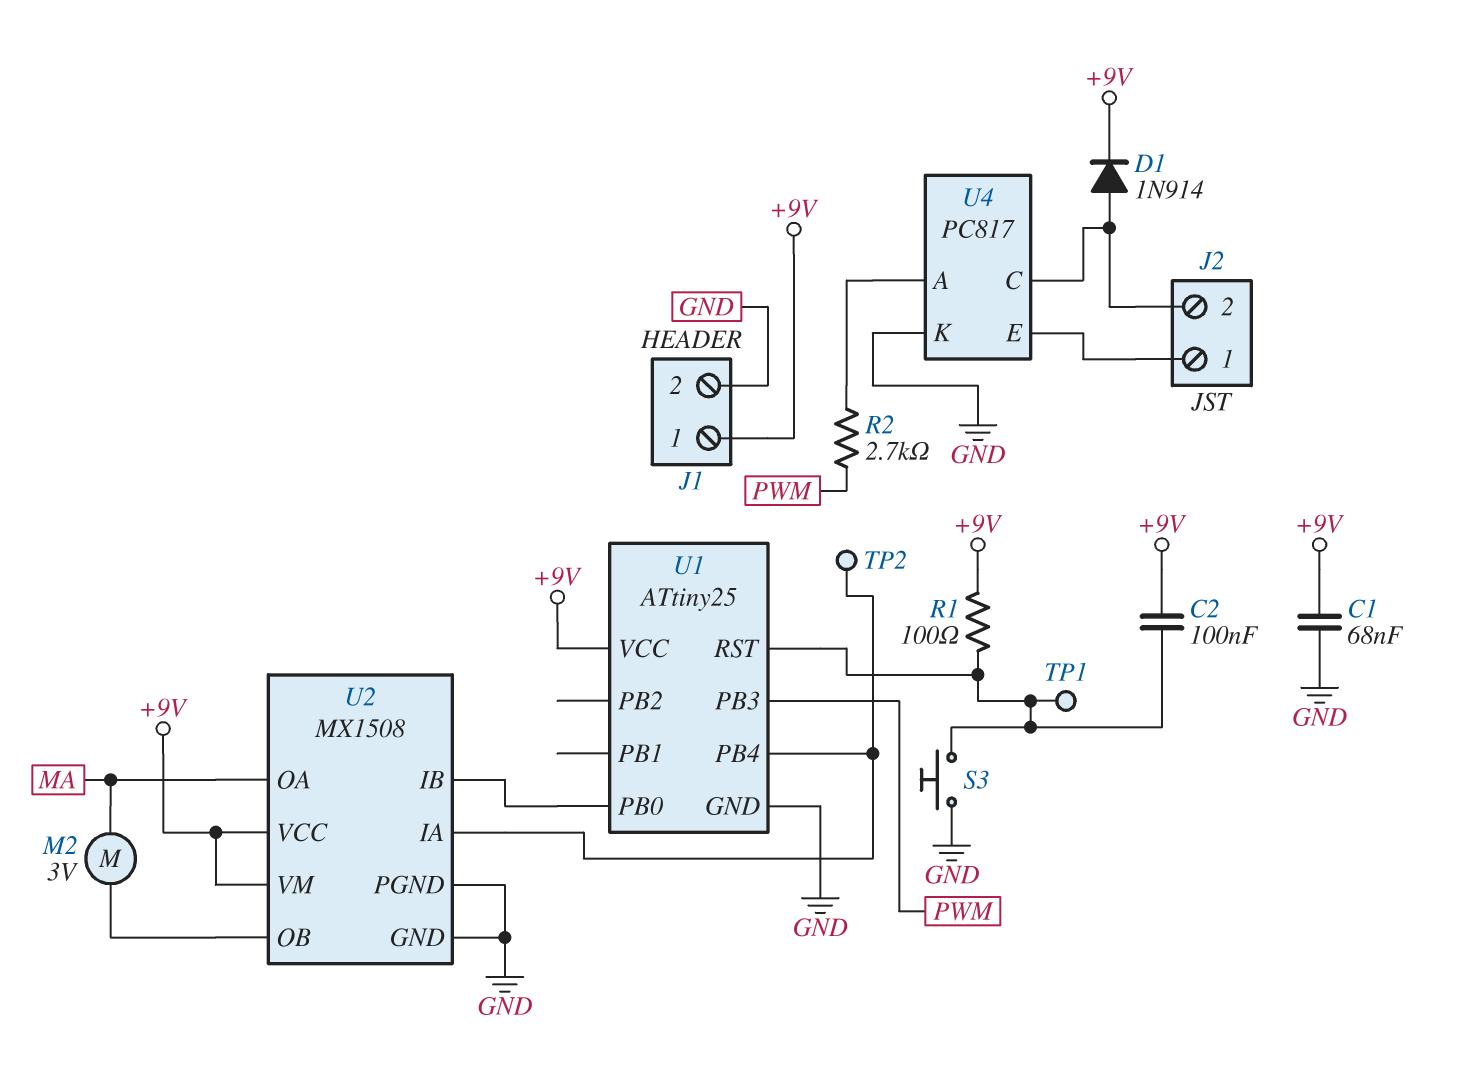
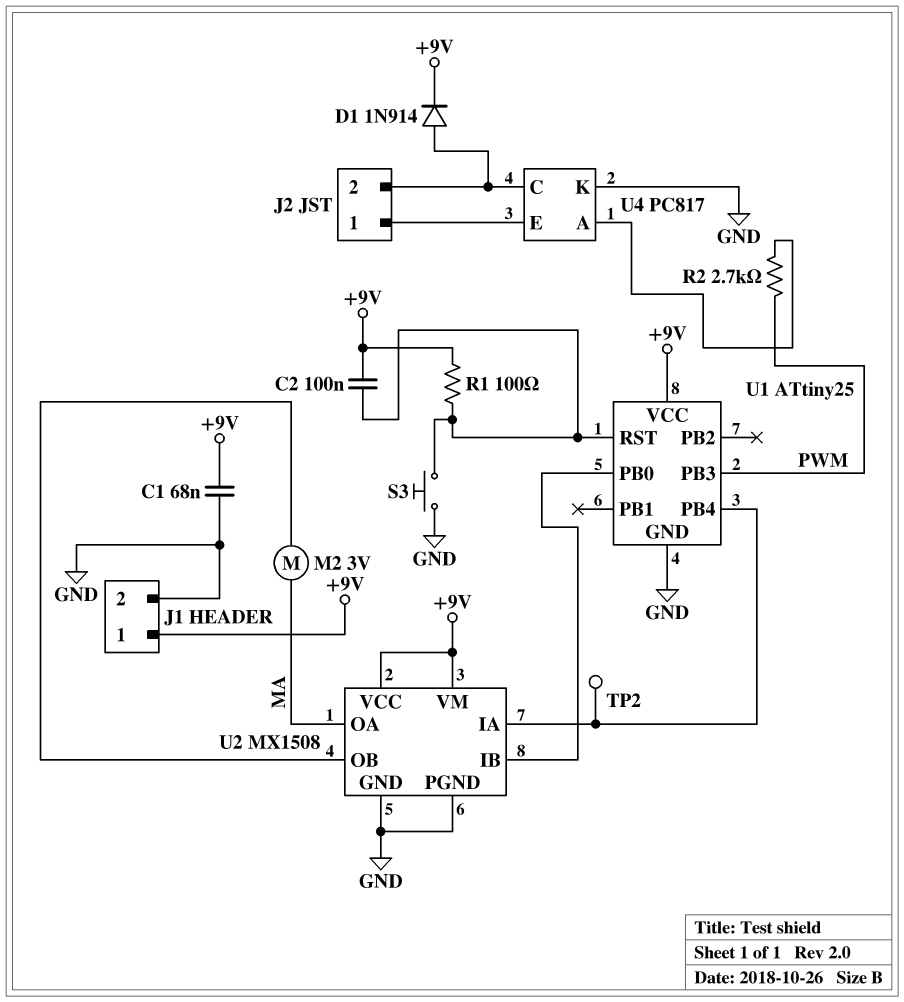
TP1: test point (U1/RST) -> none

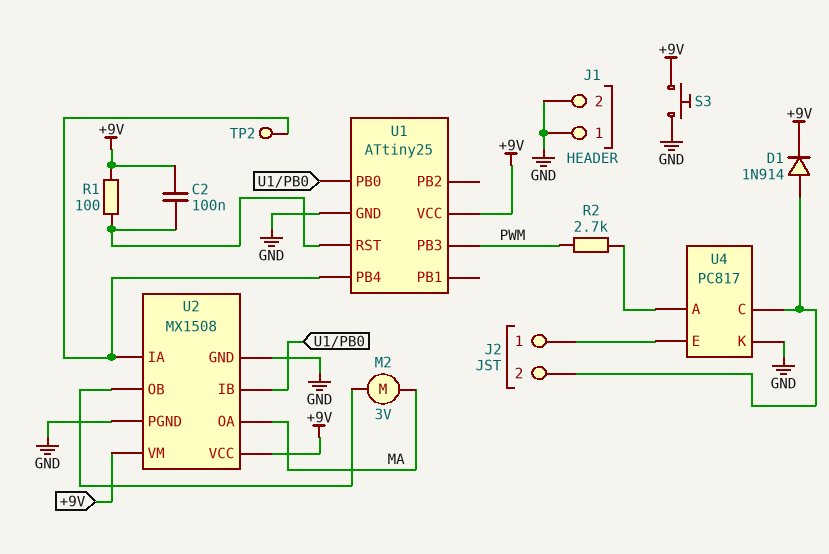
C1: 68nF (+9V, GND) -> none
J1 pin 1: +9V -> GND
S3: button (GND, U1/RST) -> button (+9V, GND)

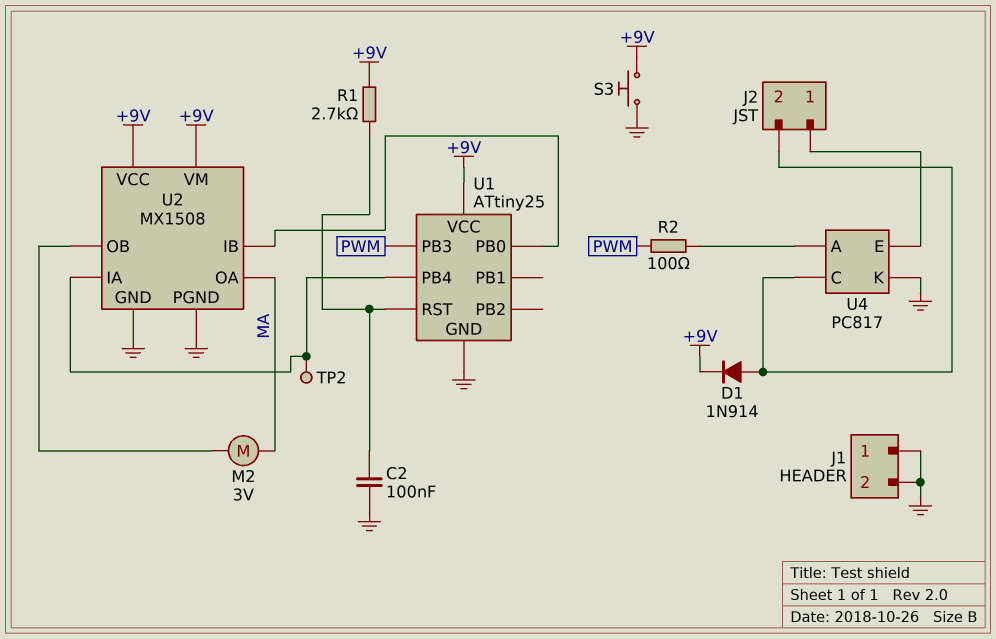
C2: 100nF (+9V, U1/RST) -> 100nF (GND, U1/RST)
R1: 100 (+9V, U1/RST) -> 2.7k (+9V, U1/RST)
R2: 2.7k (PWM, U4/A) -> 100 (PWM, U4/A)

